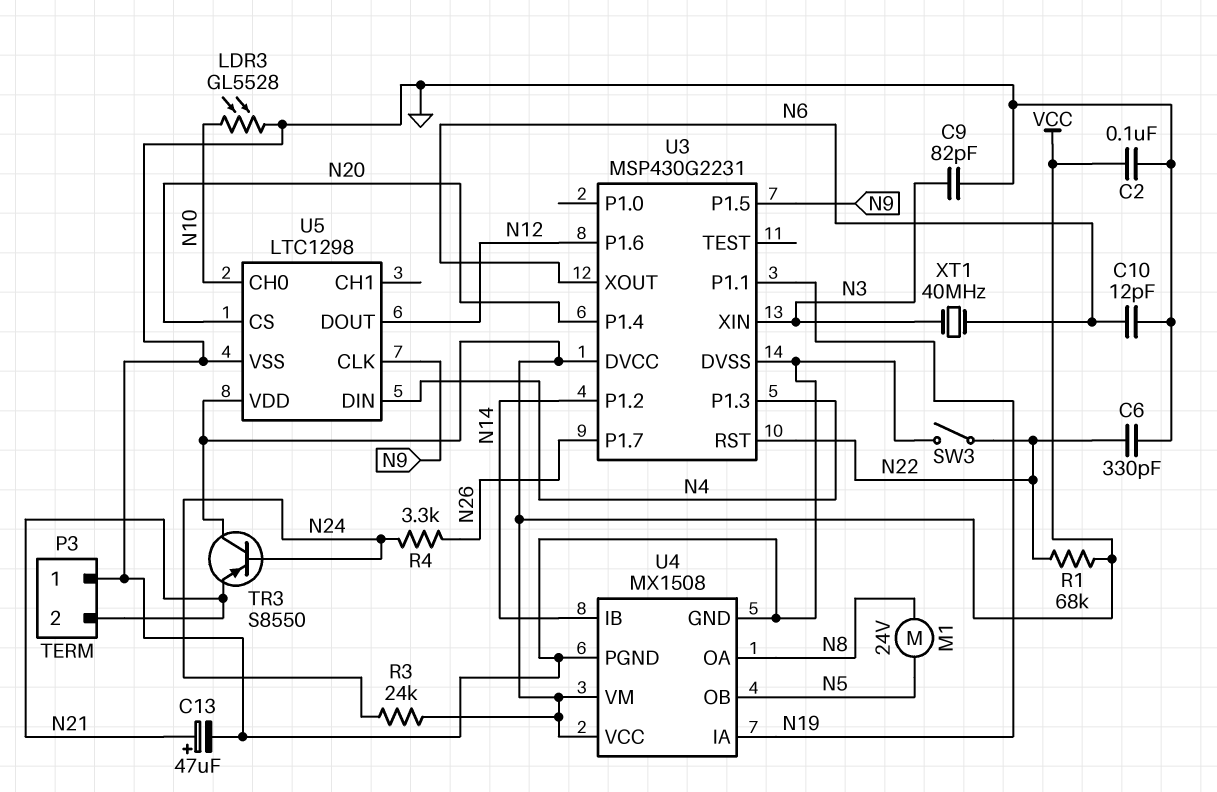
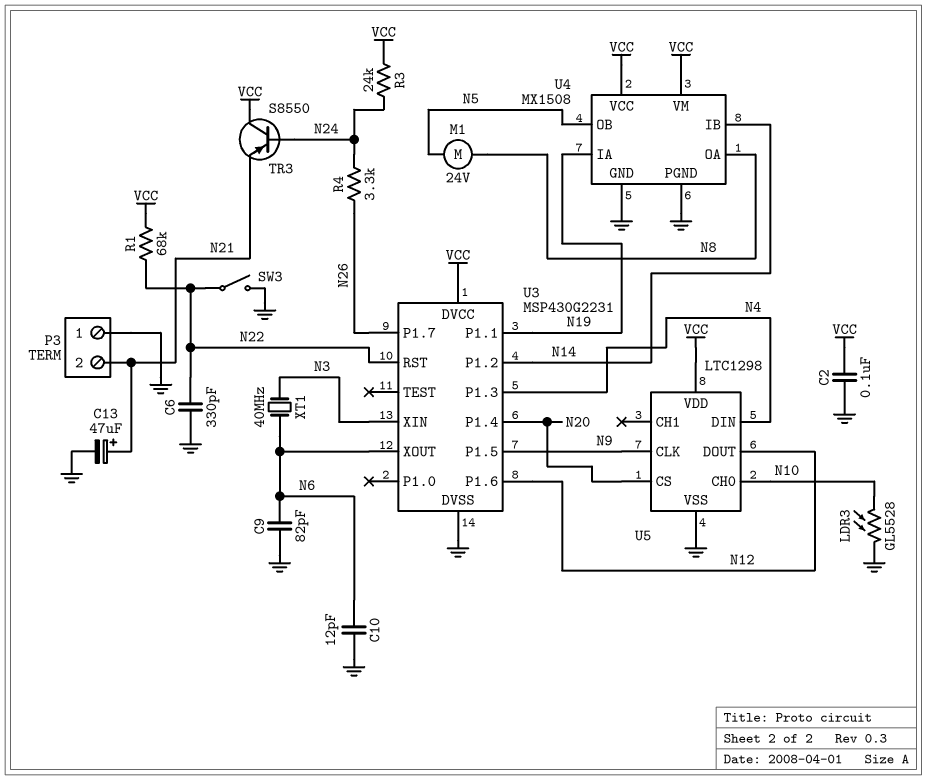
C9: 82pF (GND, N3) -> 82pF (GND, N6)

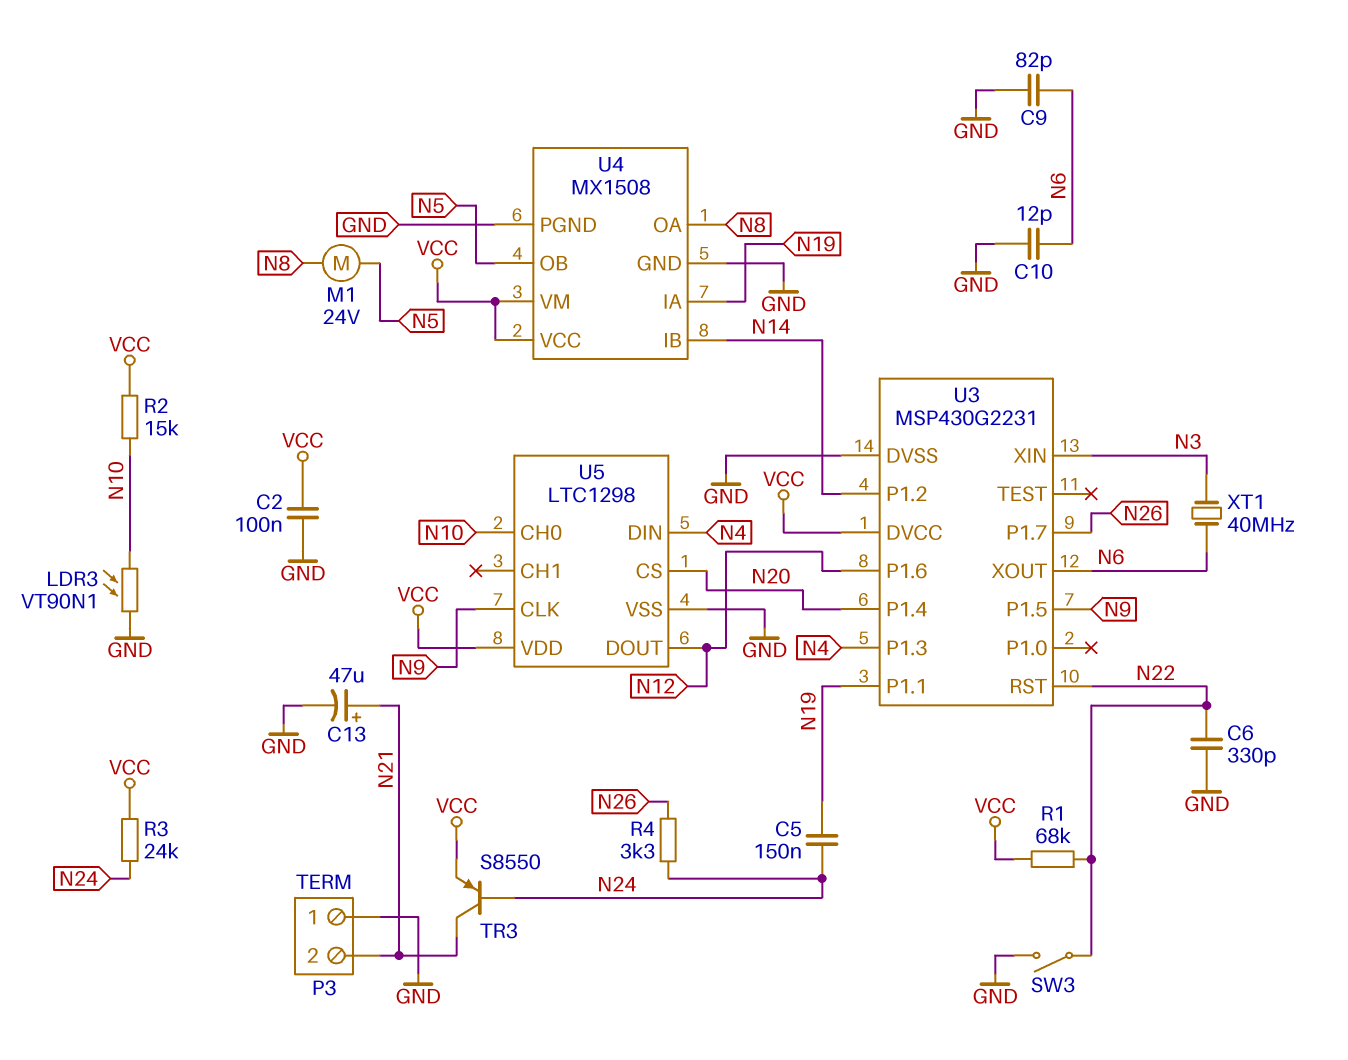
C5: none -> 150nF (N19, N24)
LDR3: GL5528 (GND, N10) -> VT90N1 (GND, N10)
R2: none -> 15k (N10, VCC)
TR3: PNP S8550 (B N24, C VCC, E N21) -> PNP S8550 (B N24, C N21, E VCC)

